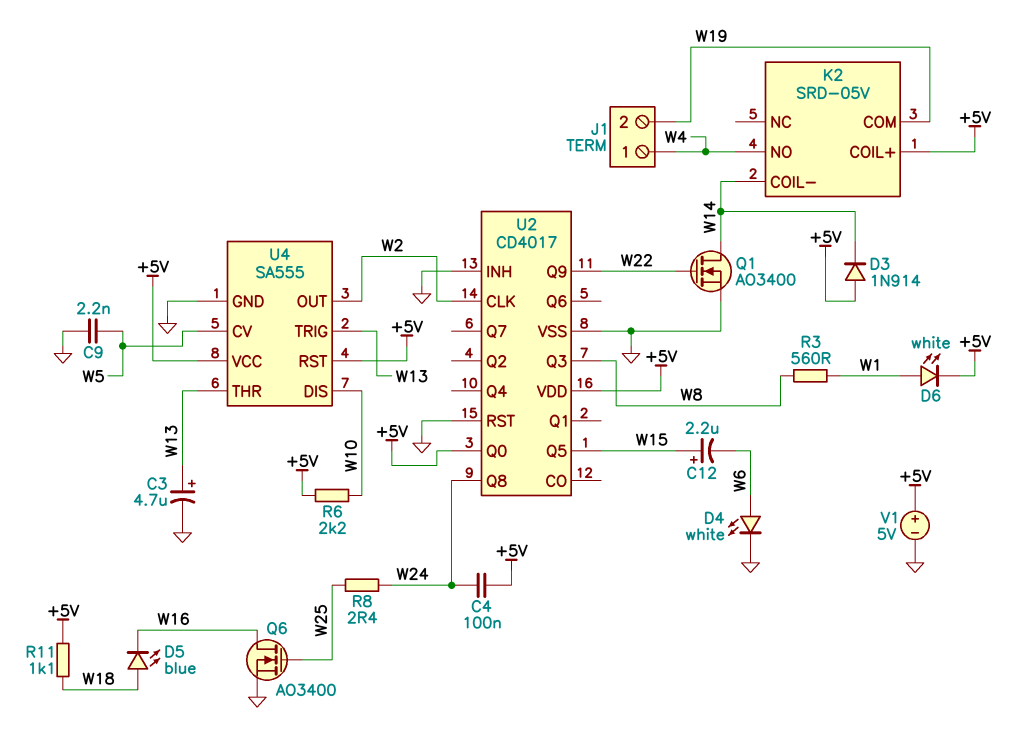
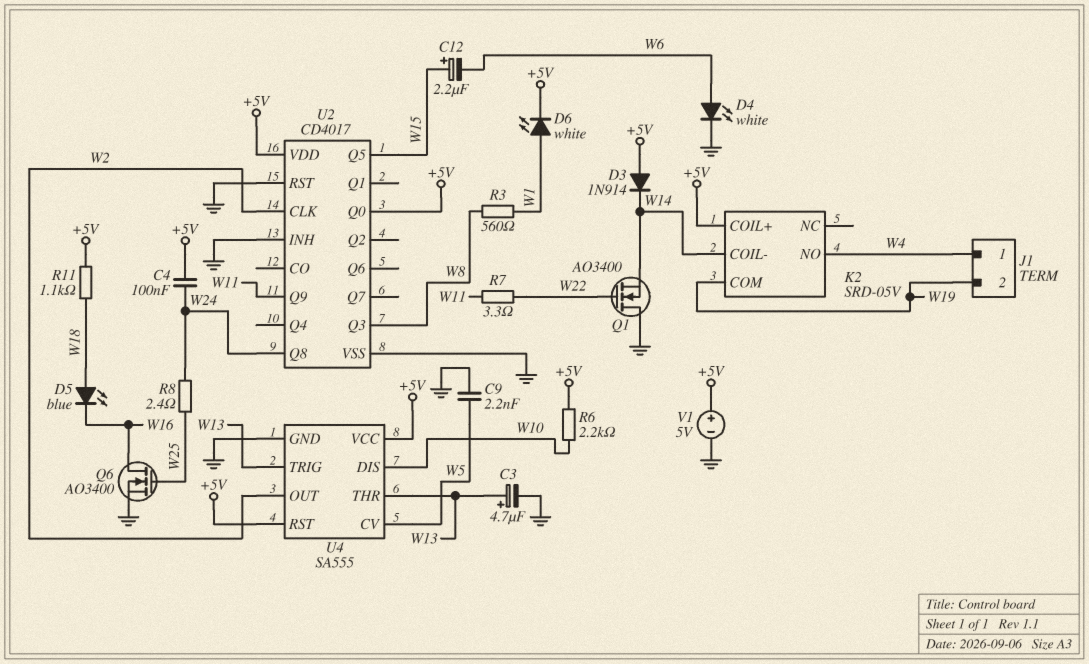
Q1: NMOS AO3400 (G W22, D W14, S GND) -> NMOS AO3400 (G W22, D GND, S W14)
R7: none -> 3.3 (W11, W22)
U2 pin Q9: W22 -> W11

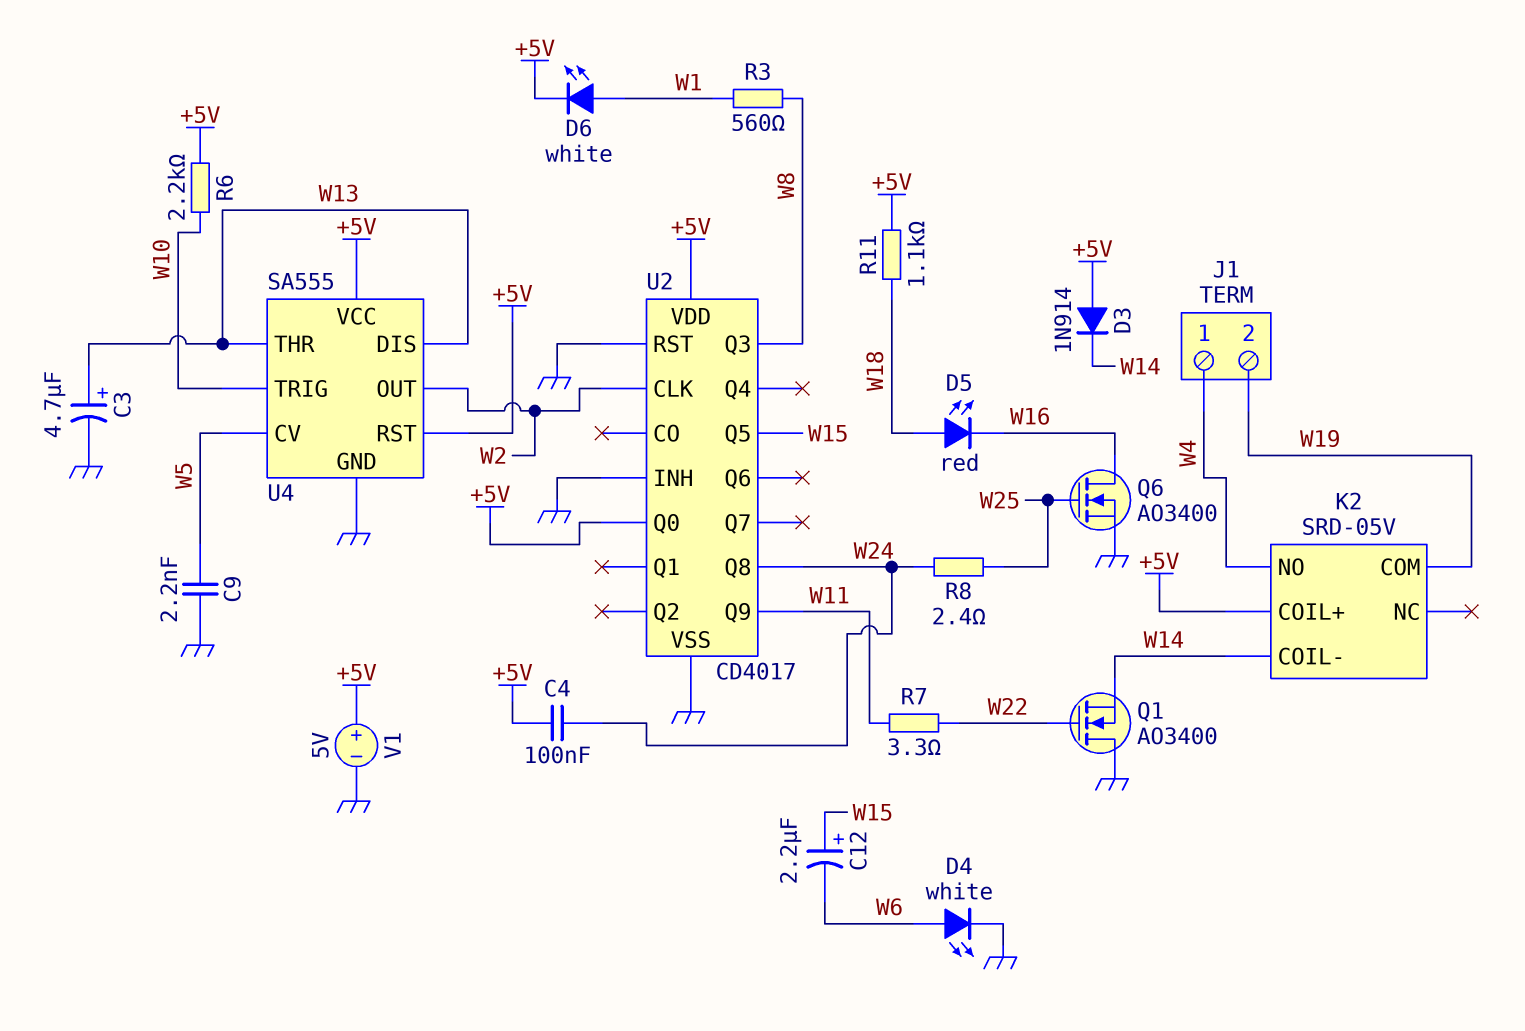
D5: LED blue (A W18, K W16) -> LED red (A W18, K W16)
U4 pin DIS: W10 -> W13
U4 pin TRIG: W13 -> W10

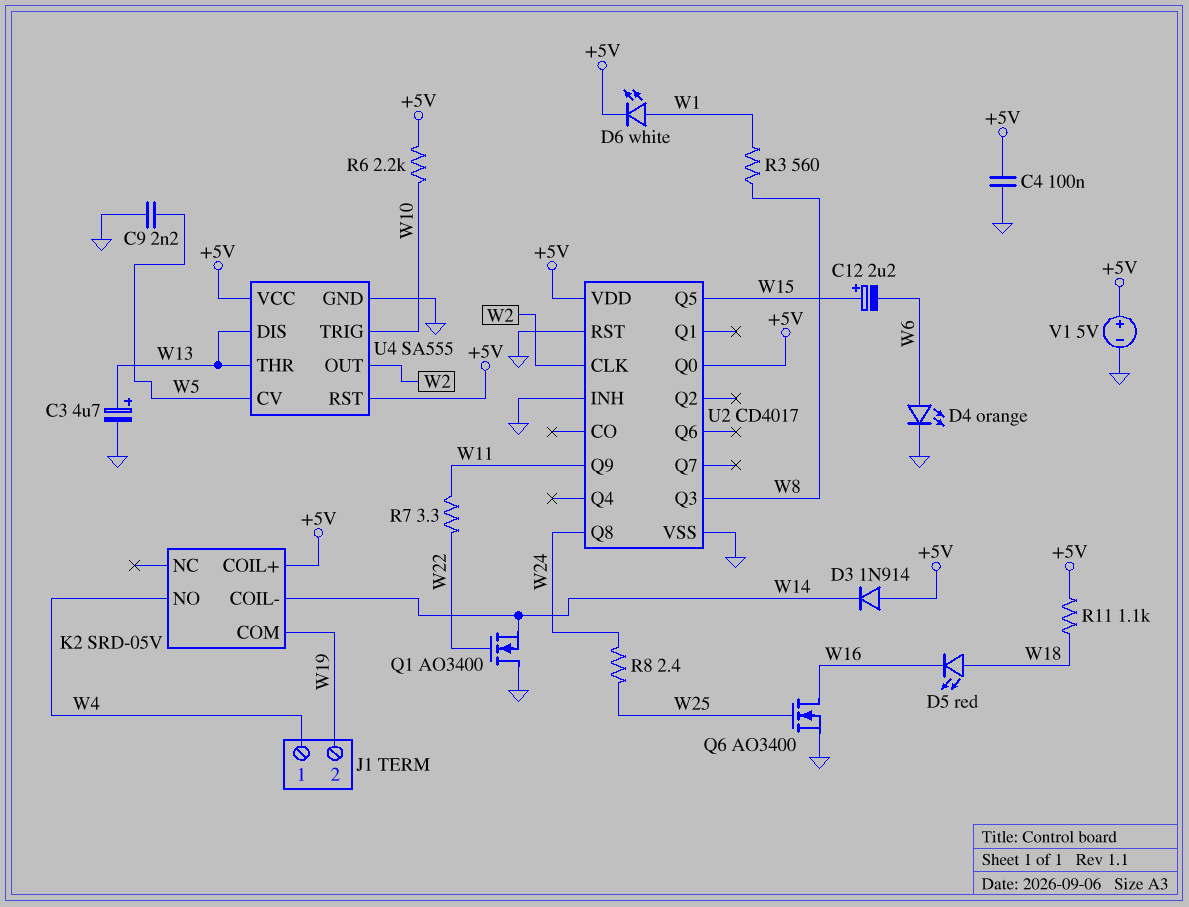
C4: 100nF (+5V, W24) -> 100nF (+5V, GND)
D4: LED white (A W6, K GND) -> LED orange (A W6, K GND)

